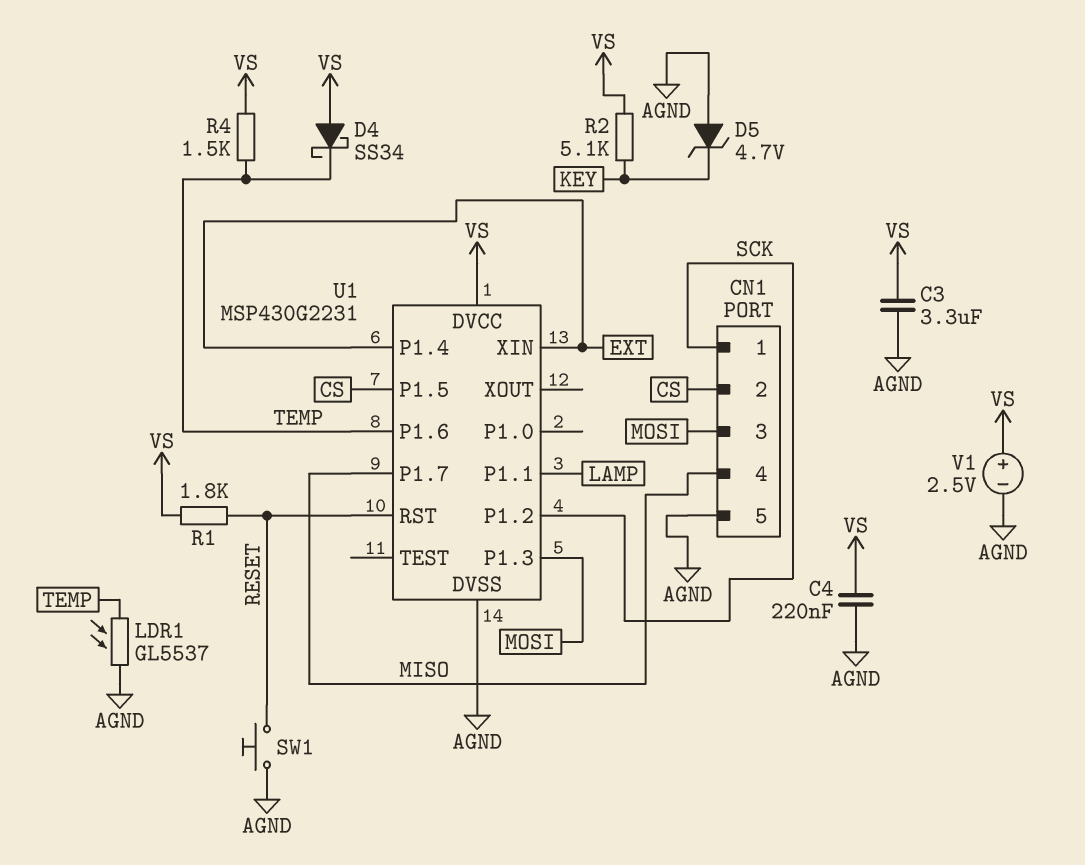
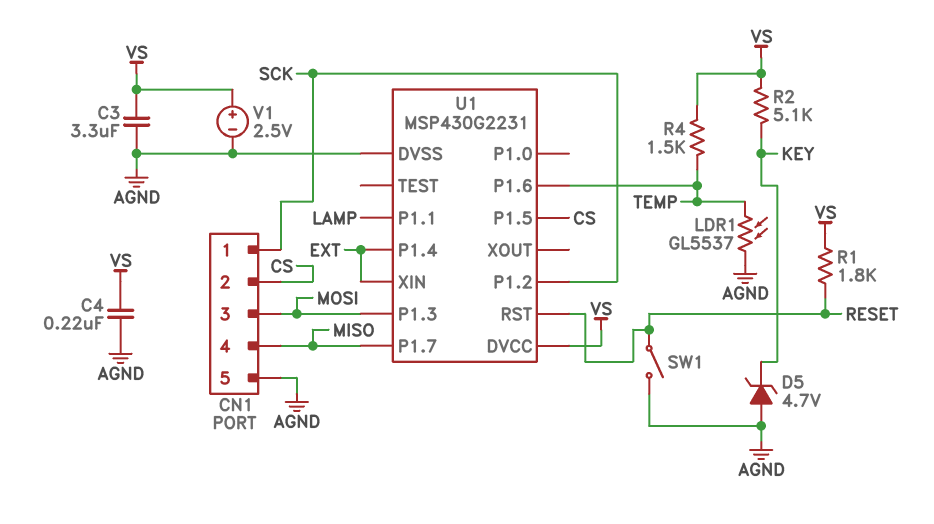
D4: schottky SS34 (A VS, K TEMP) -> none
SW1: button (AGND, RESET) -> switch (AGND, RESET)

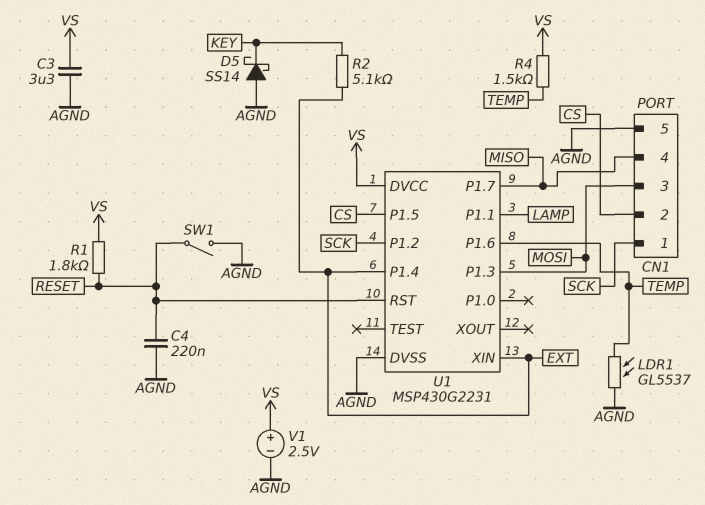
C4: 220nF (AGND, VS) -> 220nF (AGND, RESET)
D5: zener 4.7V (A AGND, K KEY) -> schottky SS14 (A AGND, K KEY)
R2: 5.1k (KEY, VS) -> 5.1k (EXT, KEY)

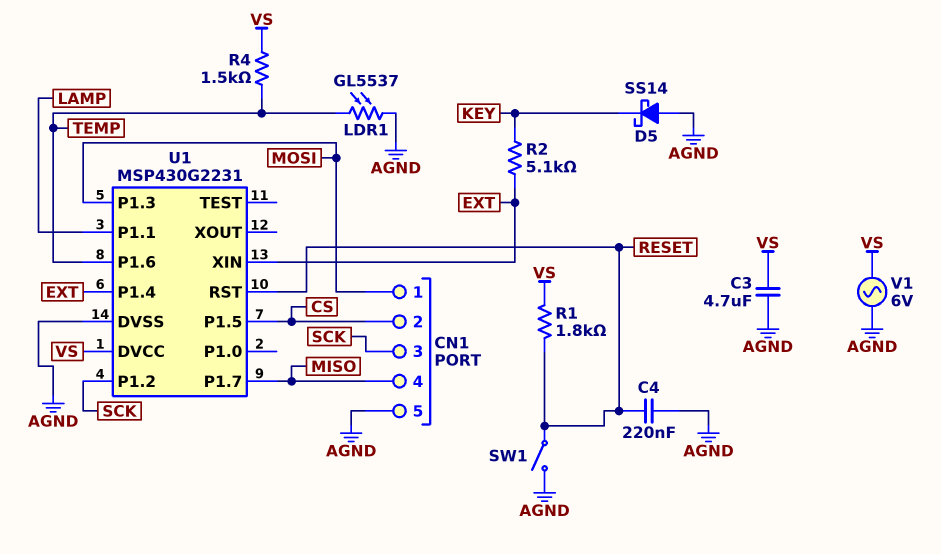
C3: 3.3uF (AGND, VS) -> 4.7uF (AGND, VS)
CN1 pin 1: SCK -> MOSI
CN1 pin 3: MOSI -> SCK
V1: 2.5V (plus VS, minus AGND) -> AC 6V (AGND, VS)

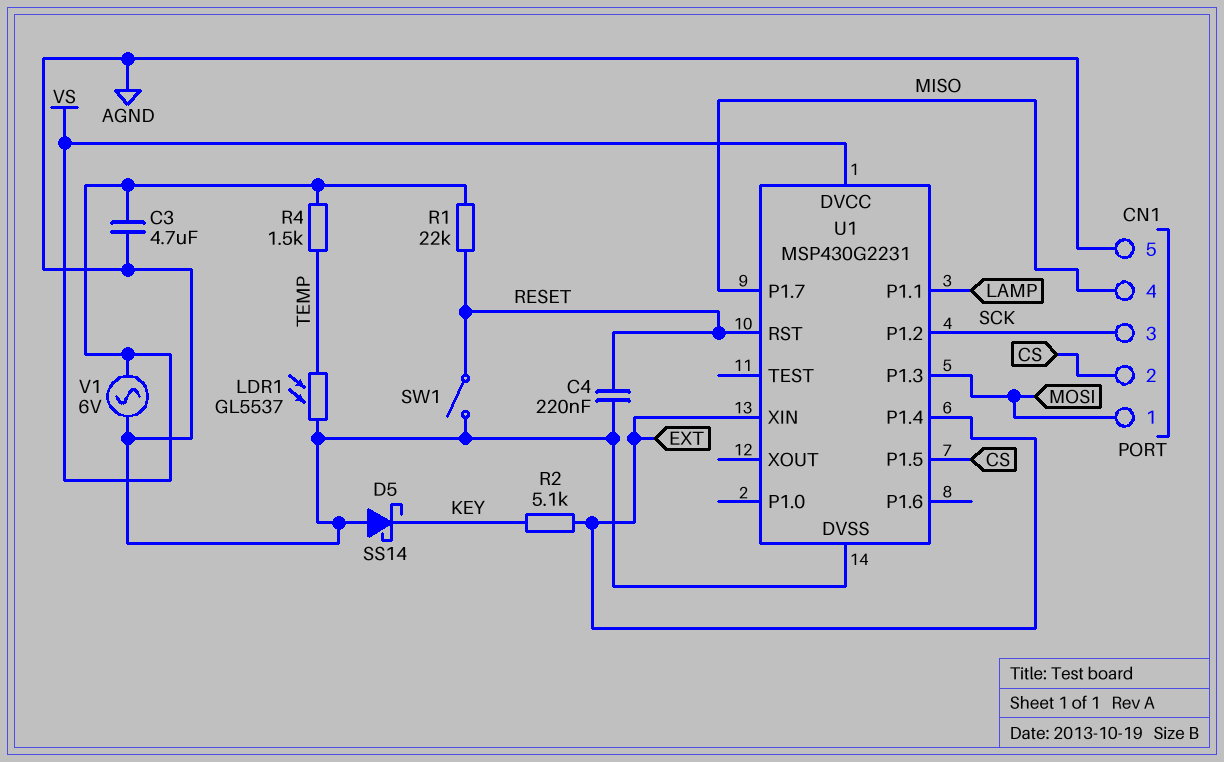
R1: 1.8k (RESET, VS) -> 22k (RESET, VS)
U1 pin P1.6: TEMP -> none

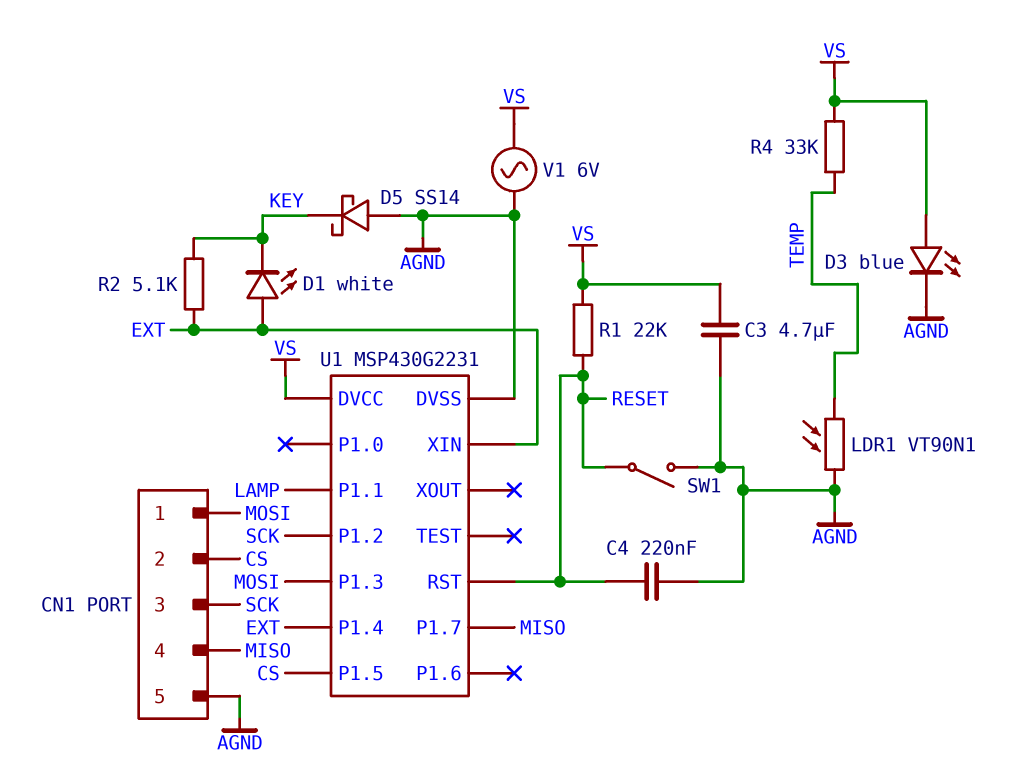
D1: none -> LED white (A EXT, K KEY)
D3: none -> LED blue (A VS, K AGND)
LDR1: GL5537 (AGND, TEMP) -> VT90N1 (AGND, TEMP)
R4: 1.5k (TEMP, VS) -> 33k (TEMP, VS)

